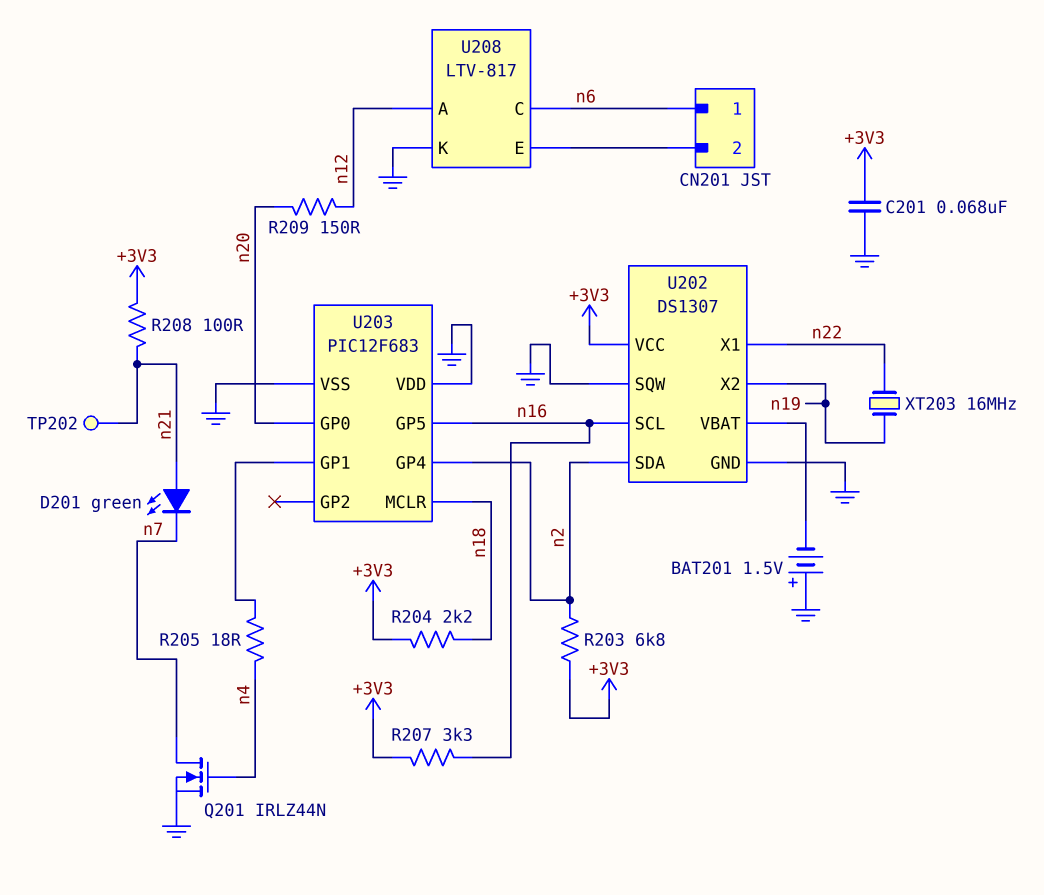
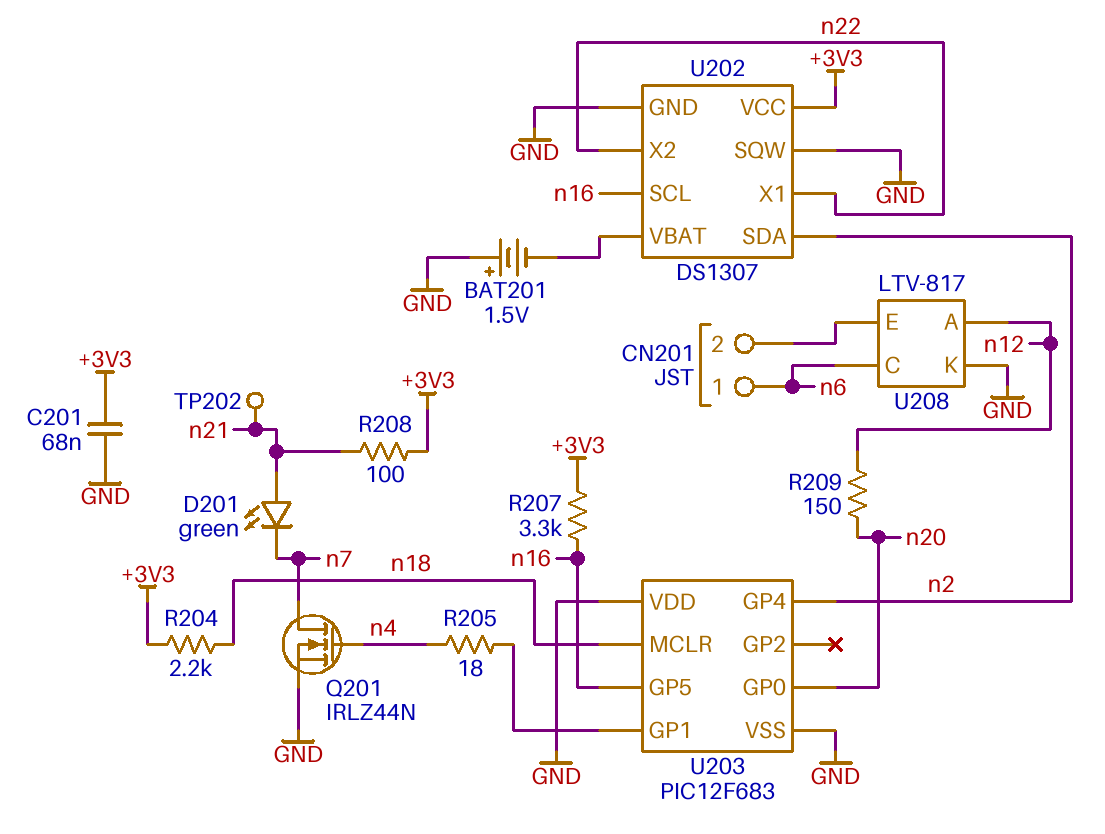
R203: 6.8k (+3V3, n2) -> none
U202 pin X2: n19 -> n22
XT203: 16MHz (n19, n22) -> none

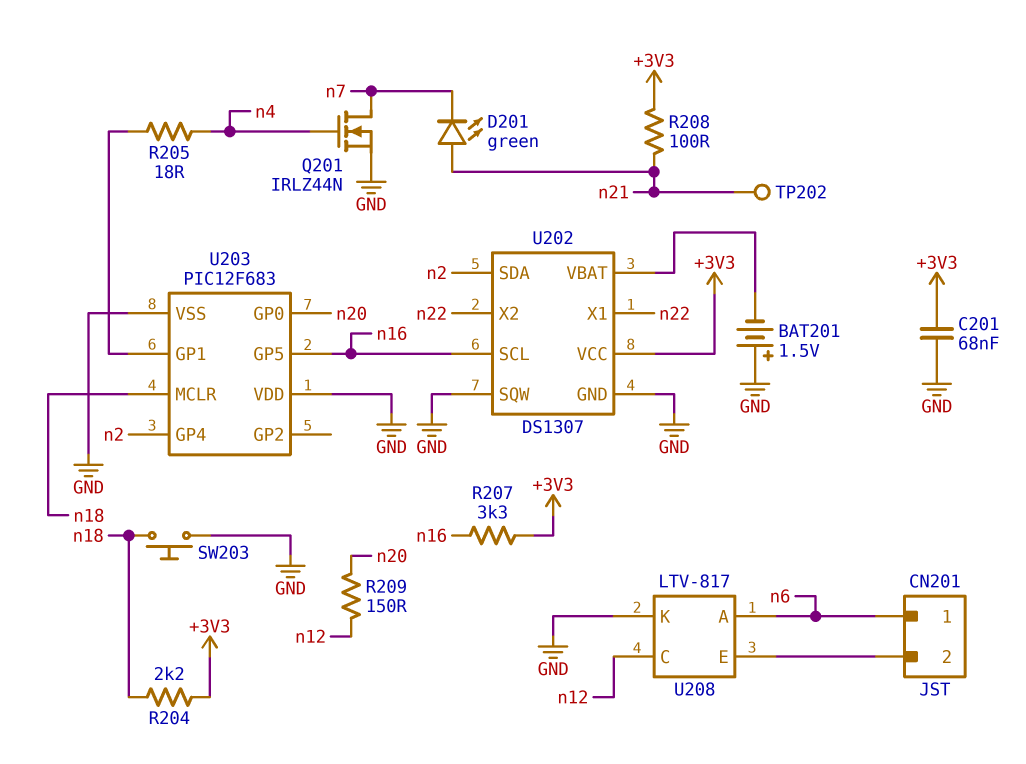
SW203: none -> button (GND, n18)
U208 pin A: n12 -> n6
U208 pin C: n6 -> n12

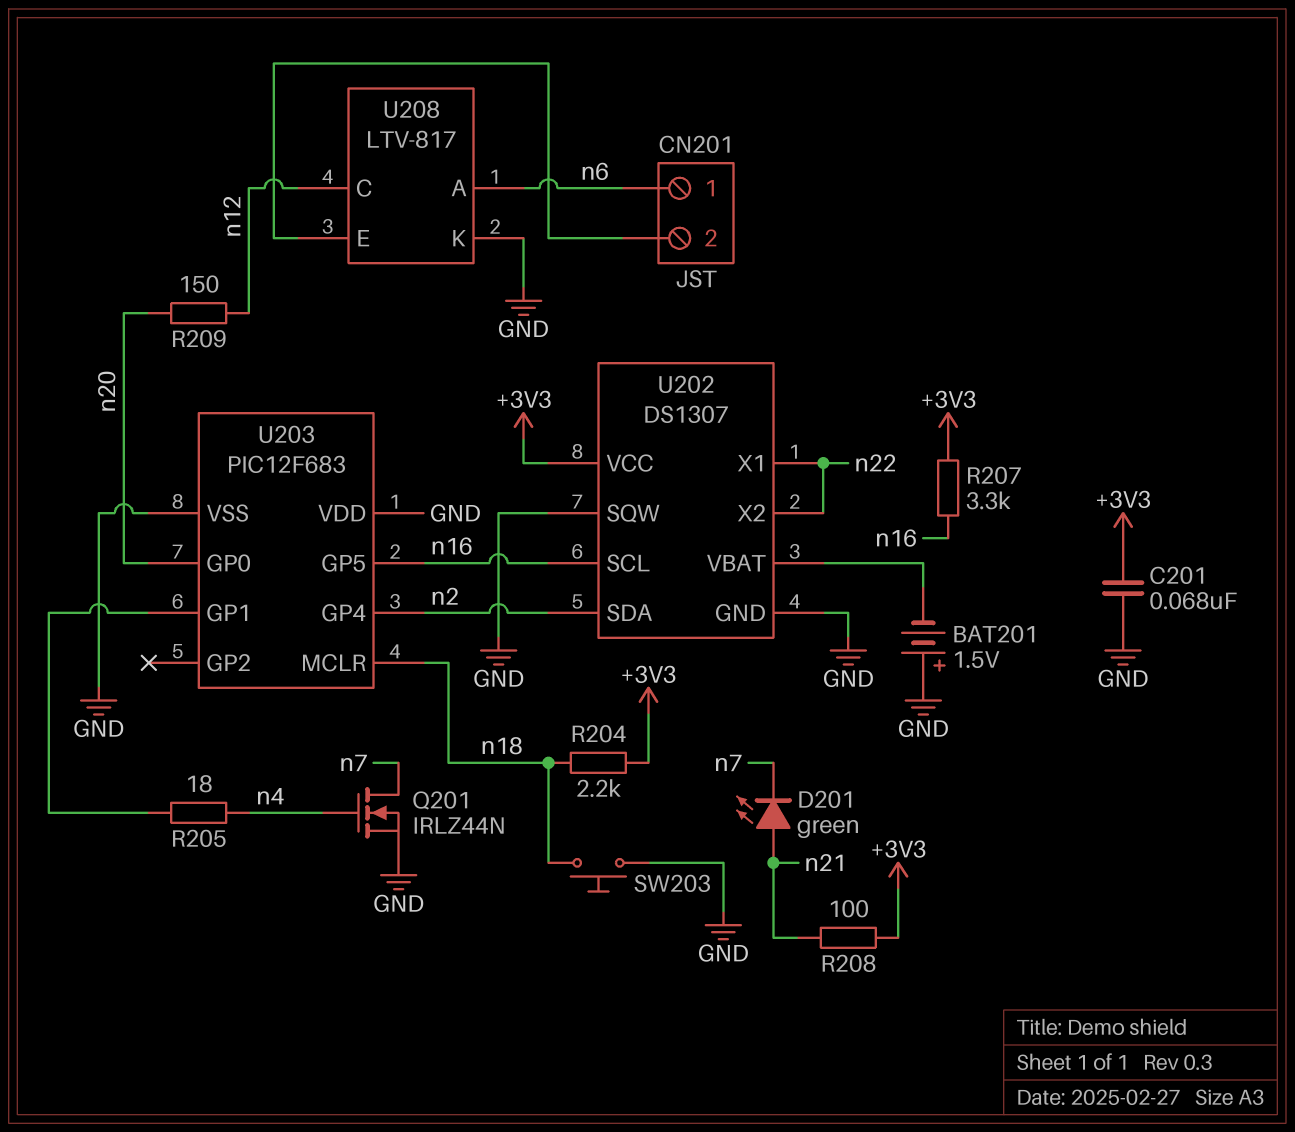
TP202: test point (n21) -> none

